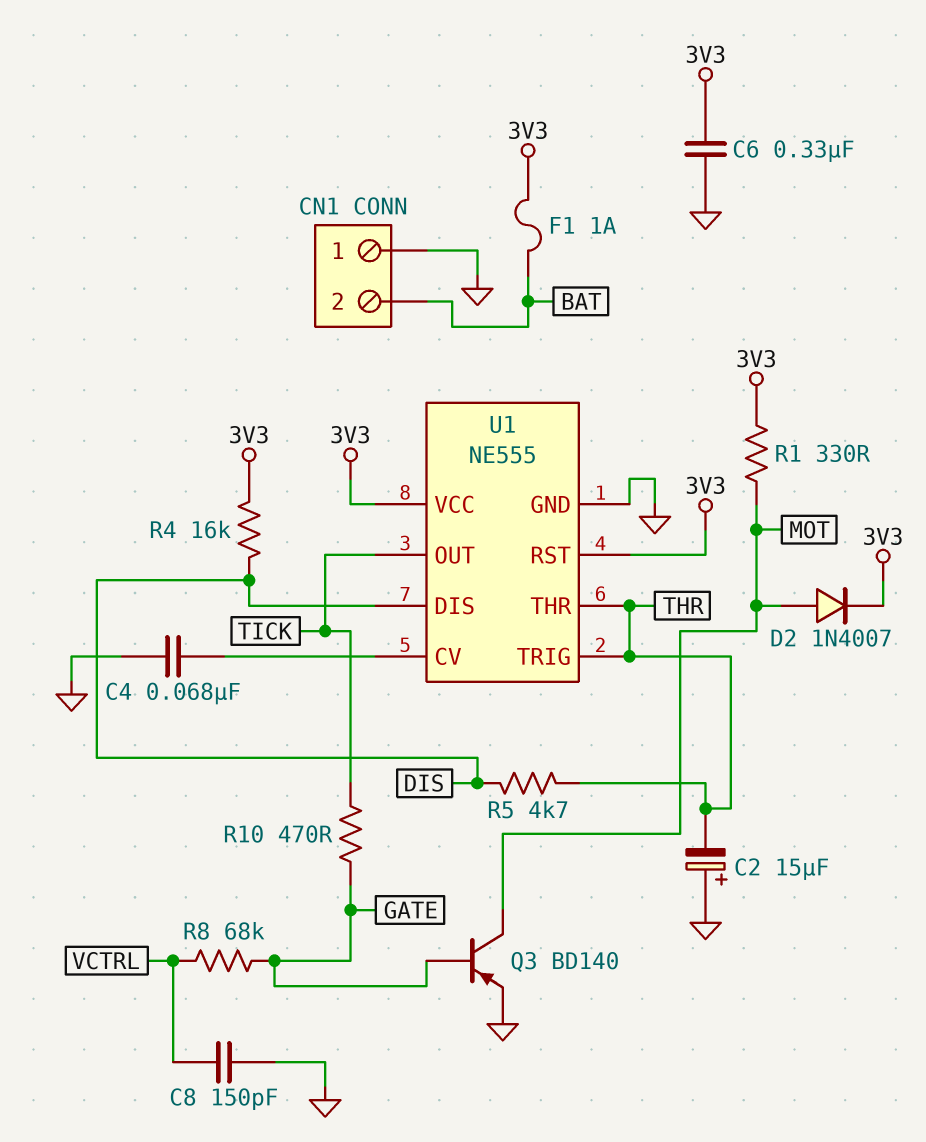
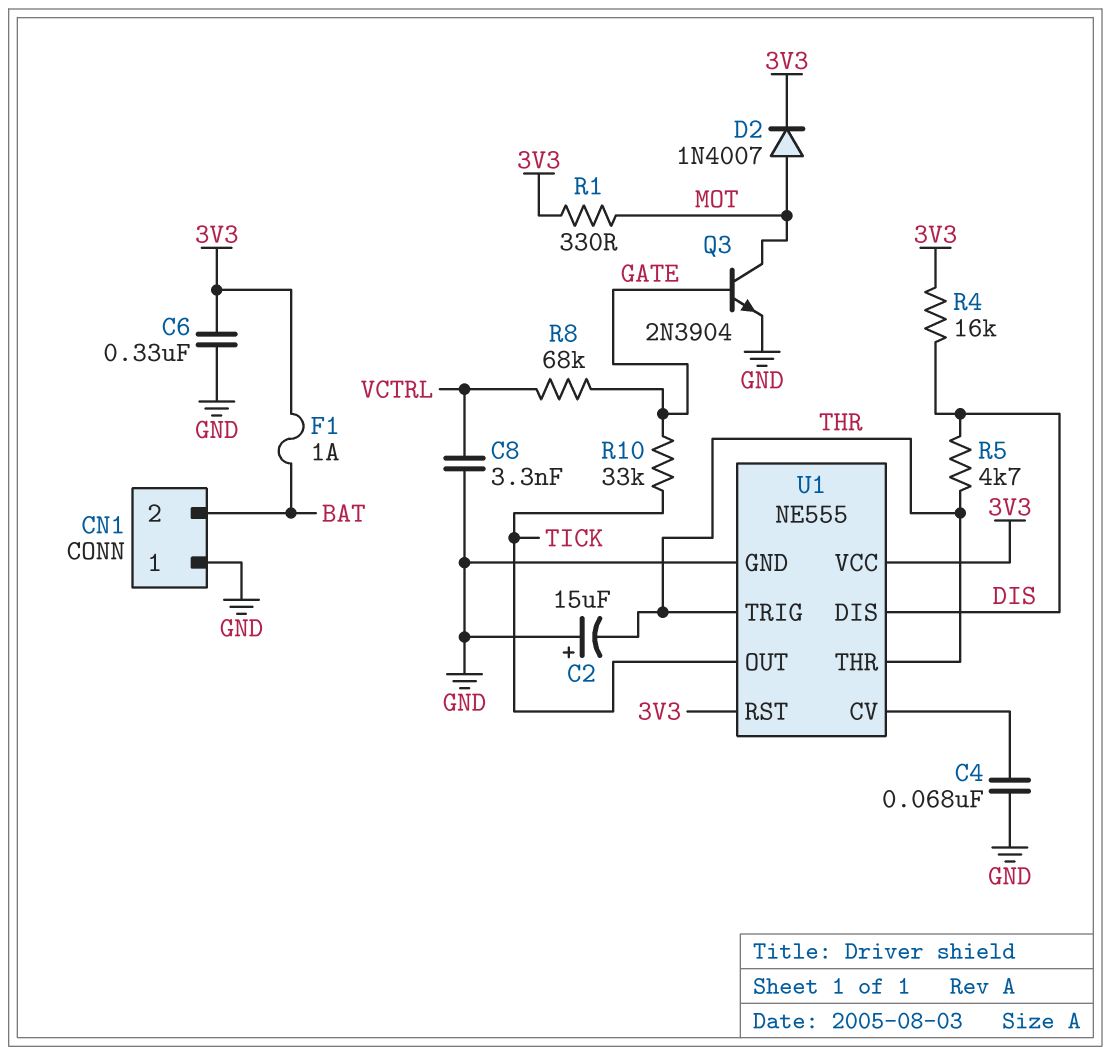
C8: 150pF (GND, VCTRL) -> 3.3nF (GND, VCTRL)
Q3: PNP BD140 (B GATE, C MOT, E GND) -> NPN 2N3904 (B GATE, C MOT, E GND)
R10: 470 (GATE, TICK) -> 33k (GATE, TICK)

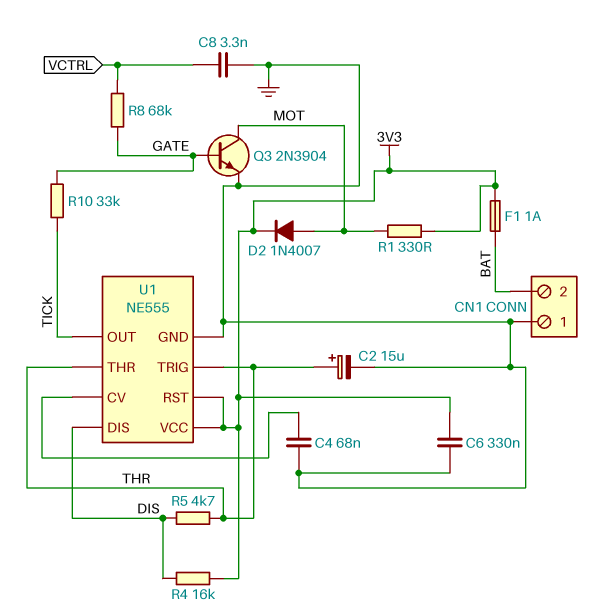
C2: 15uF (plus GND, minus THR) -> 15uF (plus THR, minus GND)

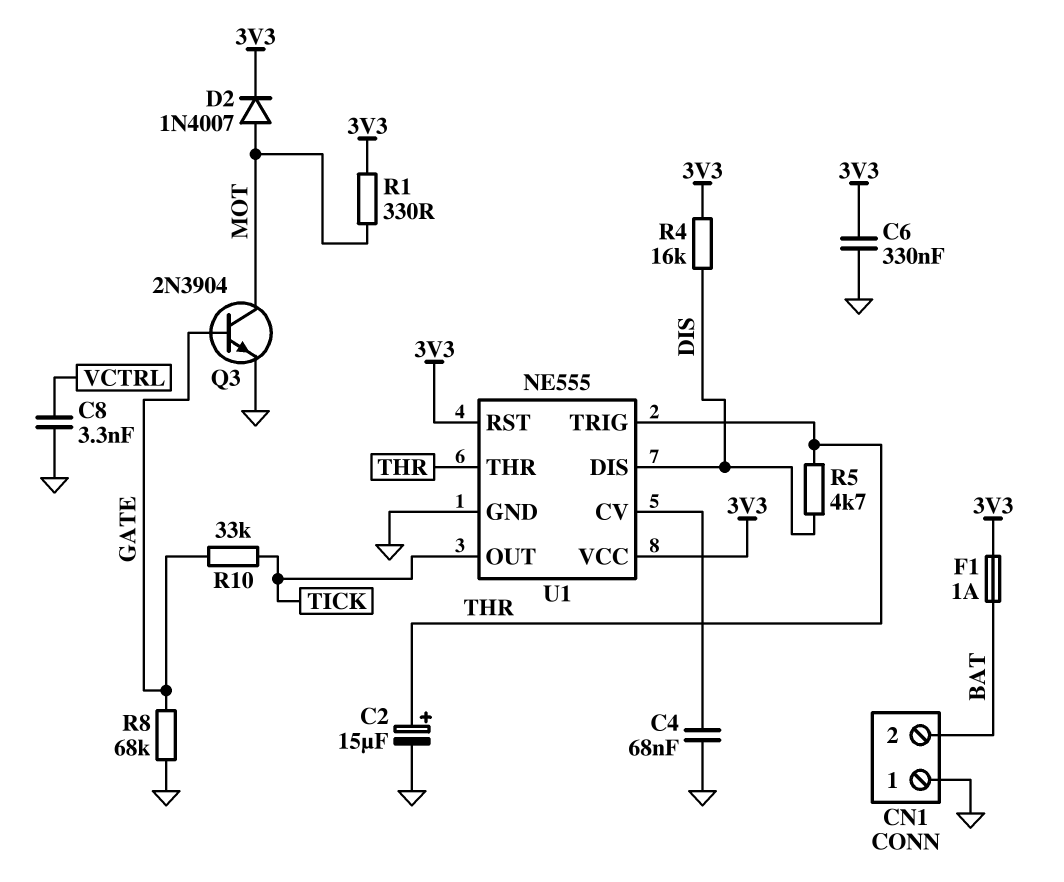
R8: 68k (GATE, VCTRL) -> 68k (GATE, GND)

